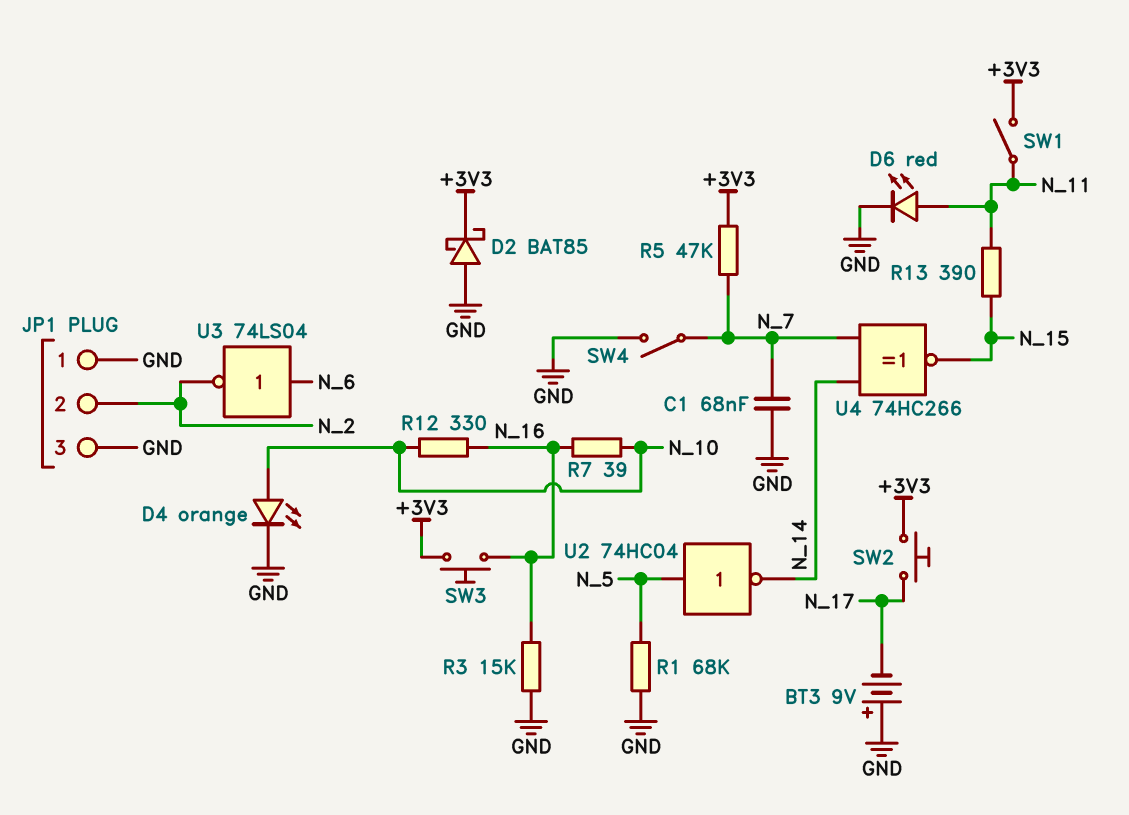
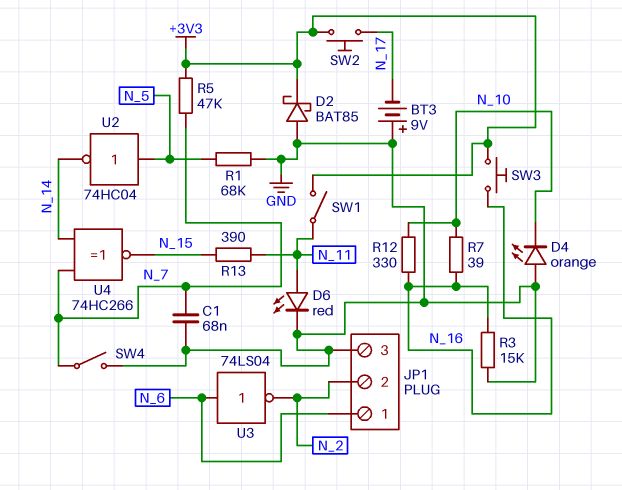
D4: LED orange (A N_10, K GND) -> LED orange (A GND, K N_10)
JP1 pin 1: GND -> N_6

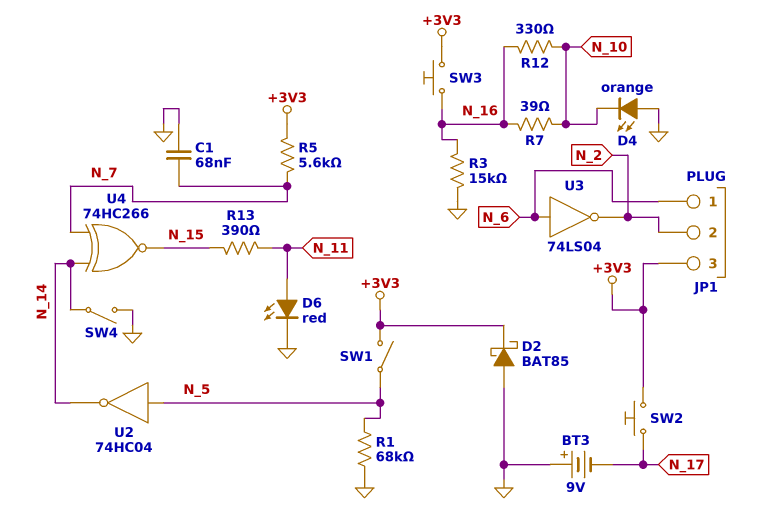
JP1 pin 3: GND -> +3V3
R5: 47k (+3V3, N_7) -> 5.6k (+3V3, N_7)
SW1: switch (+3V3, N_11) -> switch (+3V3, N_5)
SW4: switch (GND, N_7) -> switch (GND, N_14)

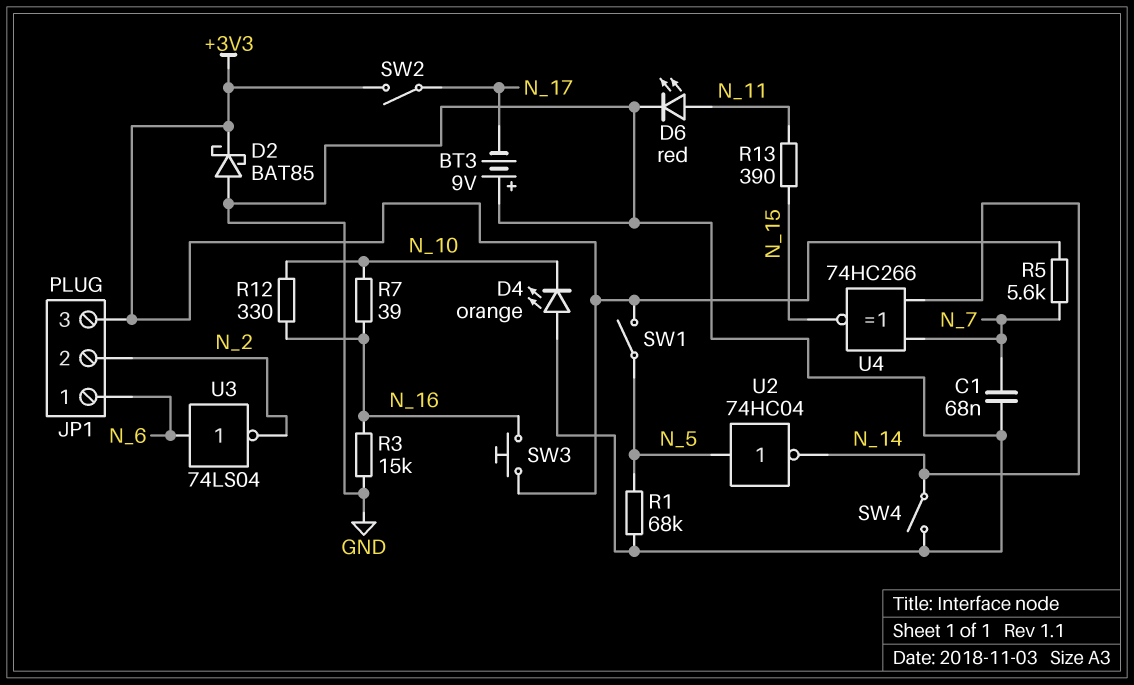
SW2: button (+3V3, N_17) -> switch (+3V3, N_17)

